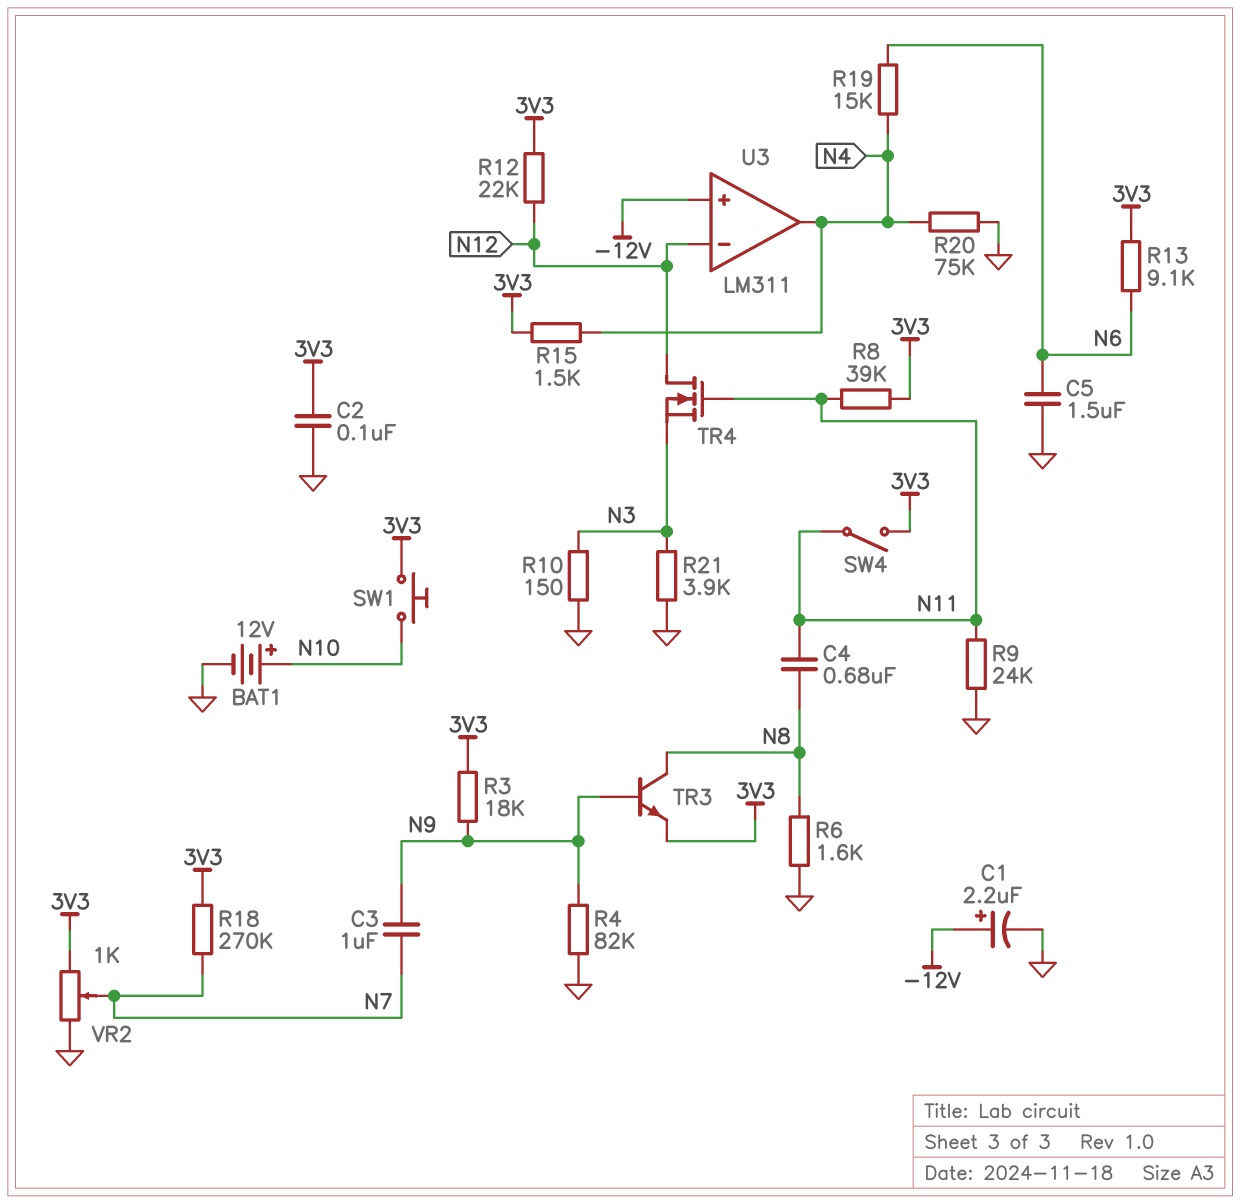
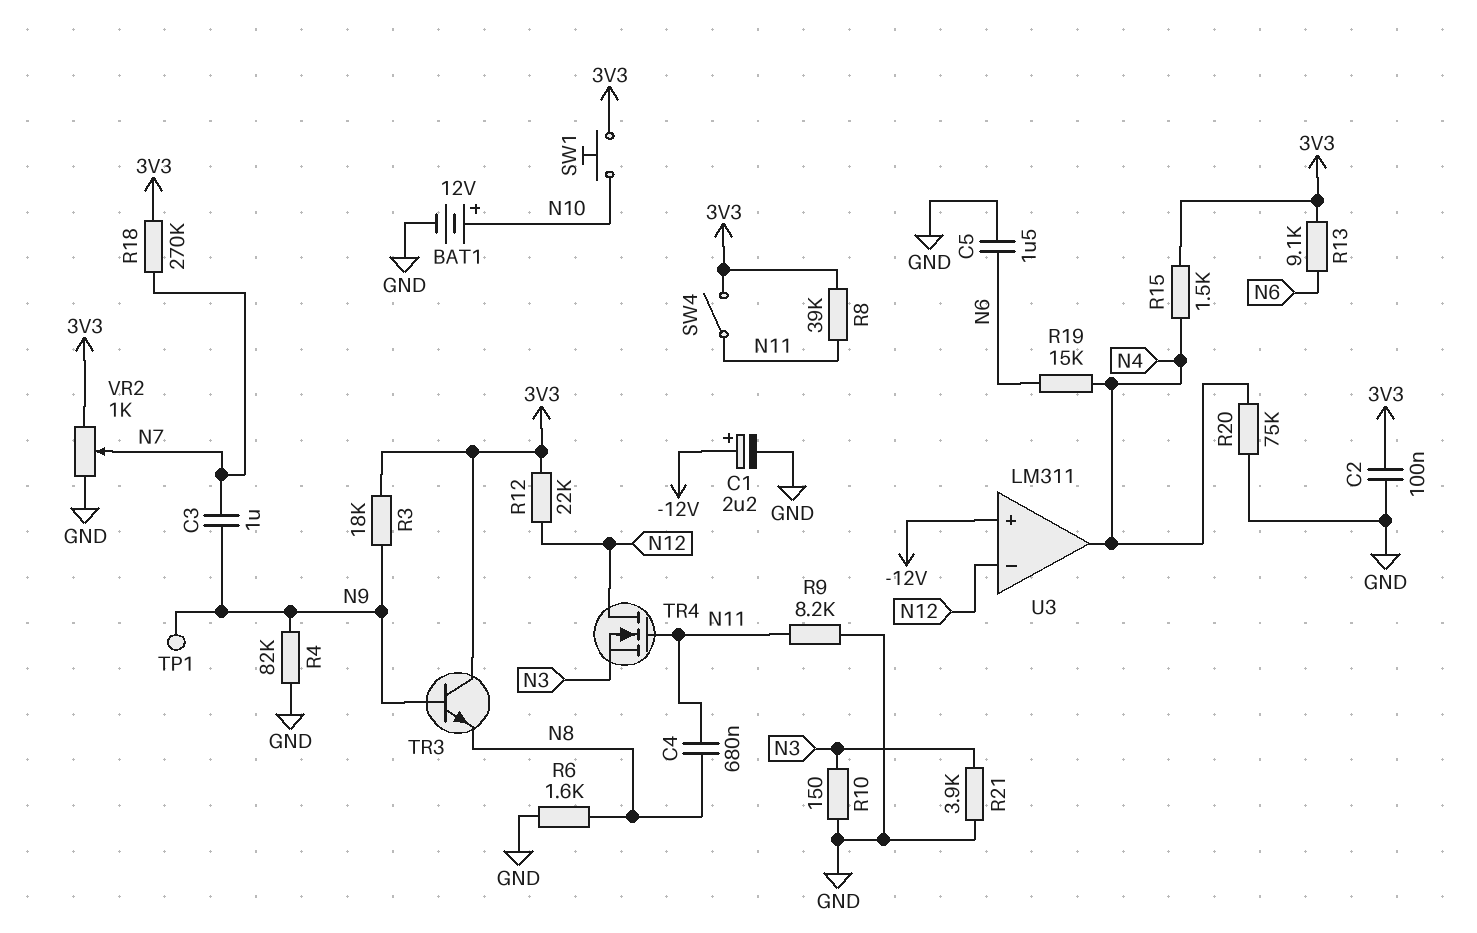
R9: 24k (GND, N11) -> 8.2k (GND, N11)
TP1: none -> test point (N9)
TR3: NPN (B N9, C N8, E 3V3) -> NPN (B N9, C 3V3, E N8)

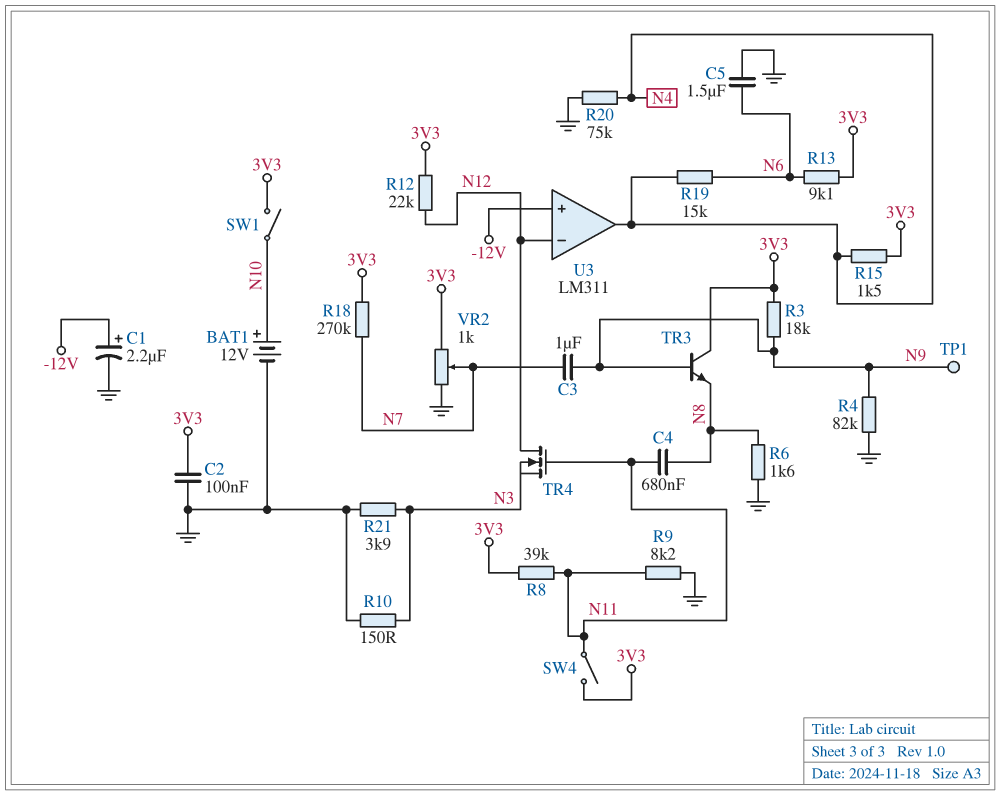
SW1: button (3V3, N10) -> switch (3V3, N10)

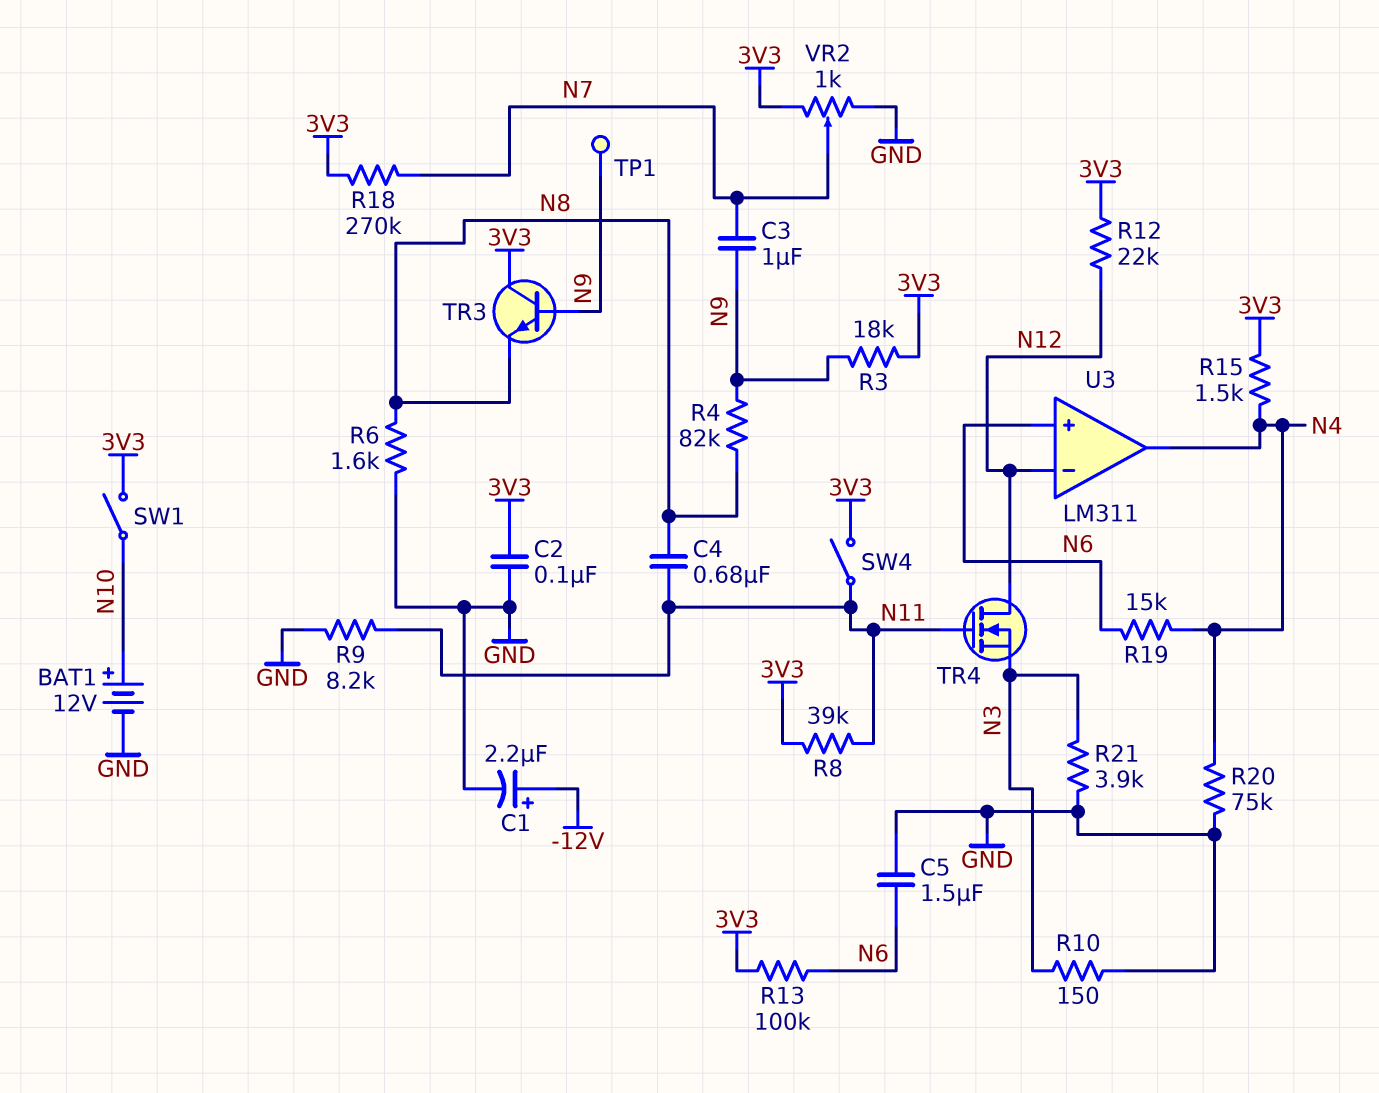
R4: 82k (GND, N9) -> 82k (N8, N9)
R13: 9.1k (3V3, N6) -> 100k (3V3, N6)
U3 pin in+: -12V -> N6

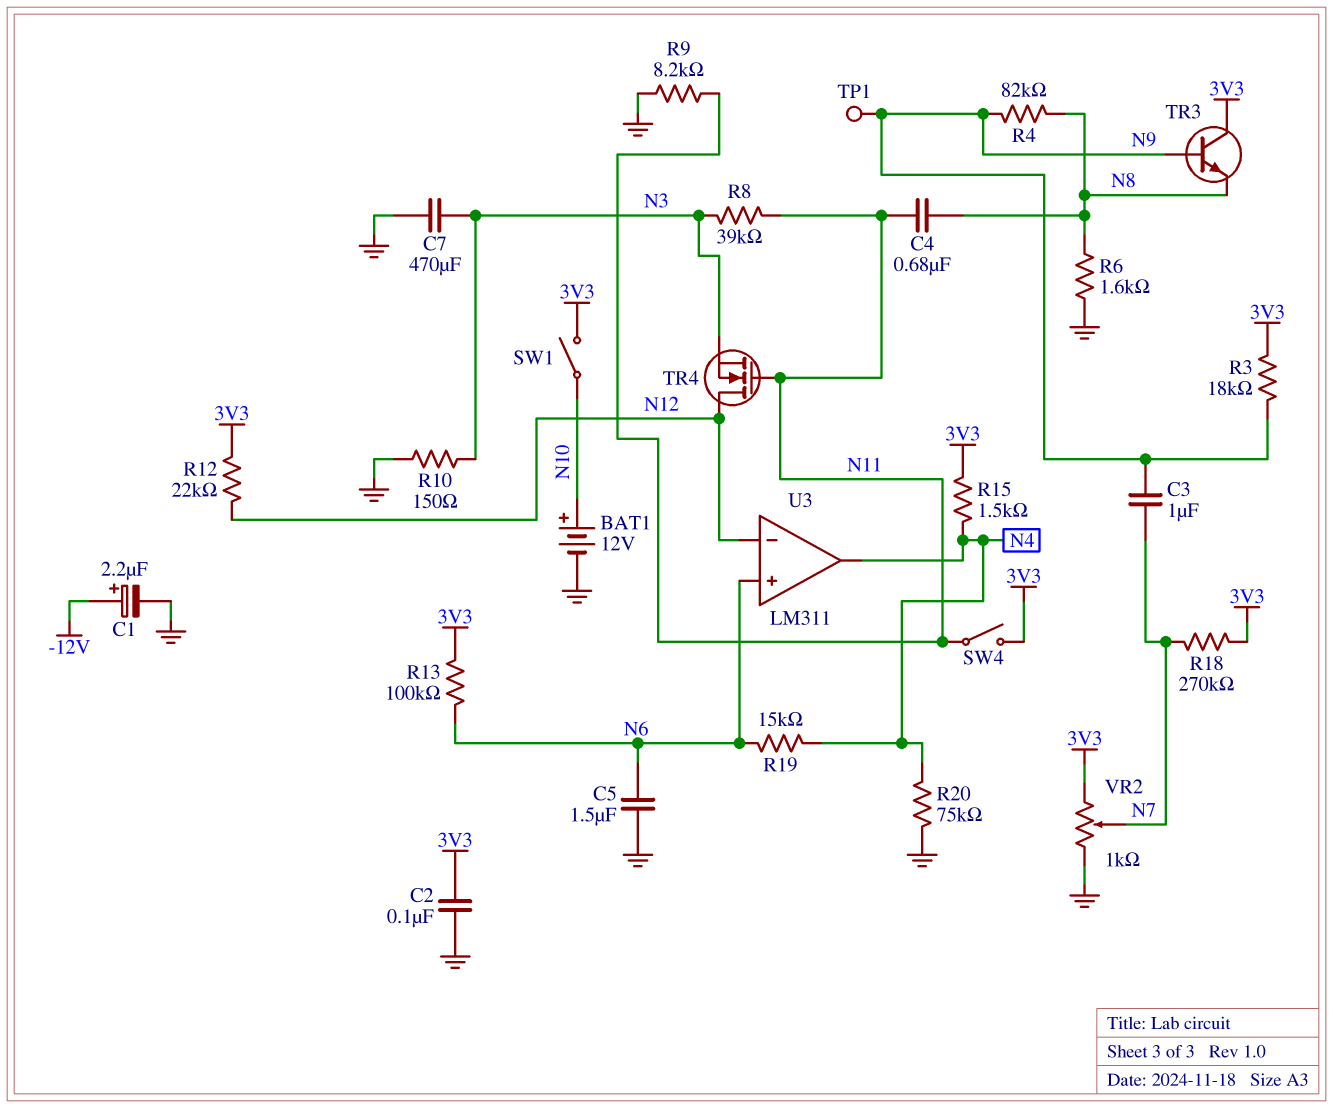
C7: none -> 470uF (GND, N3)
R8: 39k (3V3, N11) -> 39k (N3, N11)
R21: 3.9k (GND, N3) -> none

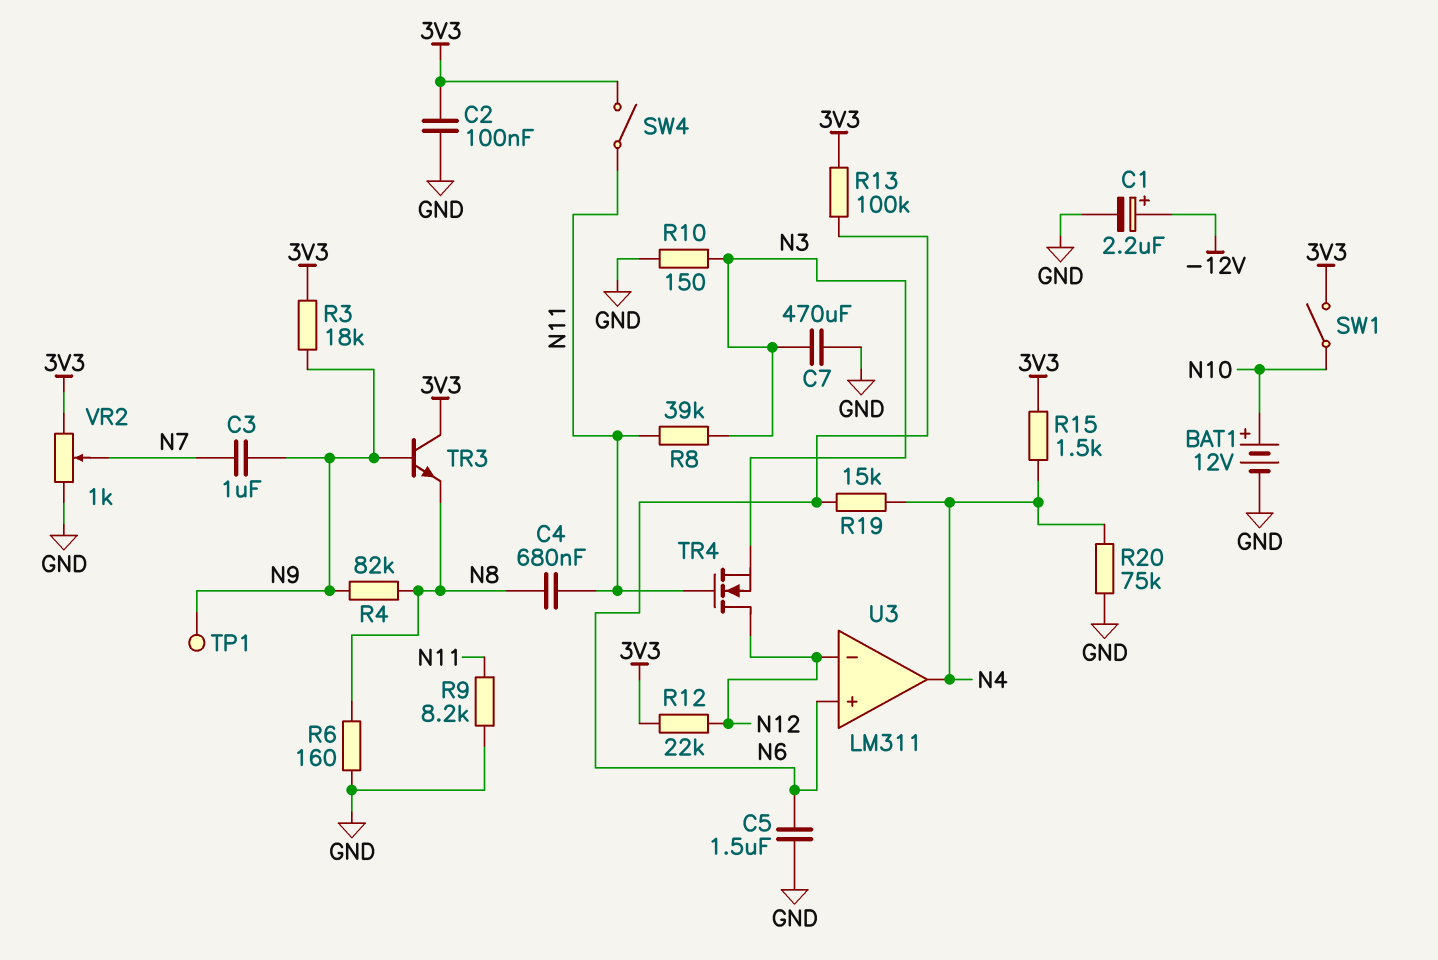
R6: 1.6k (GND, N8) -> 160 (GND, N8)
R18: 270k (3V3, N7) -> none

